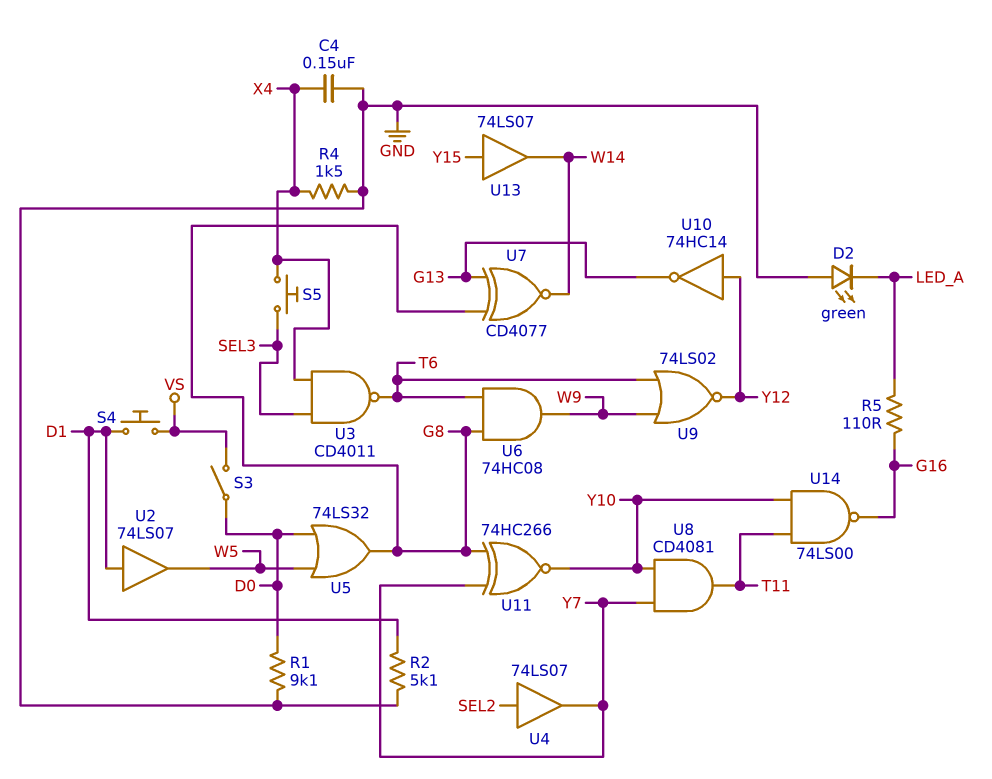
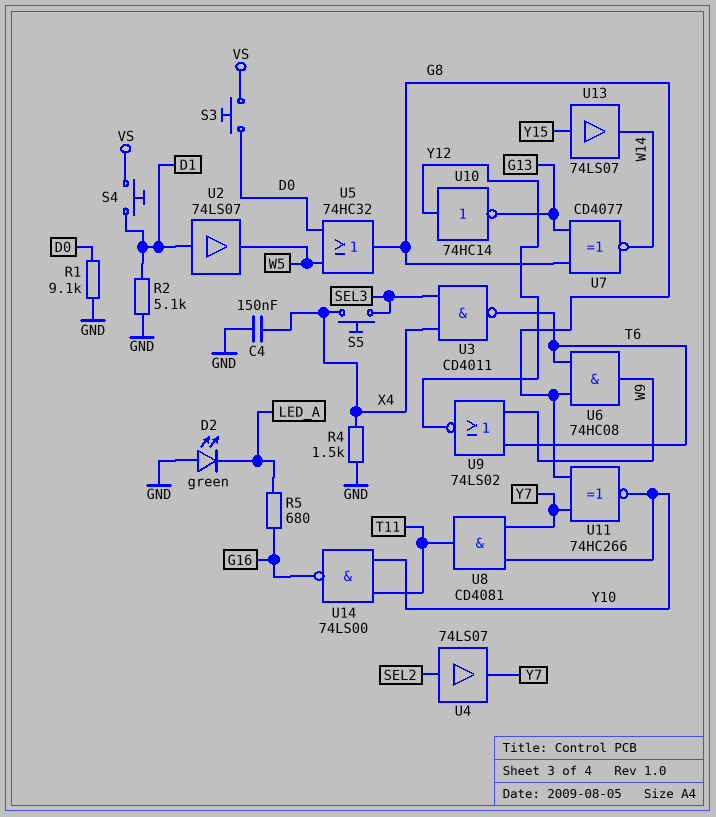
R5: 110 (G16, LED_A) -> 680 (G16, LED_A)
S3: switch (D0, VS) -> button (D0, VS)
U5: OR 74LS32 (in D0, in W5, out G8) -> OR 74HC32 (in D0, in W5, out G8)

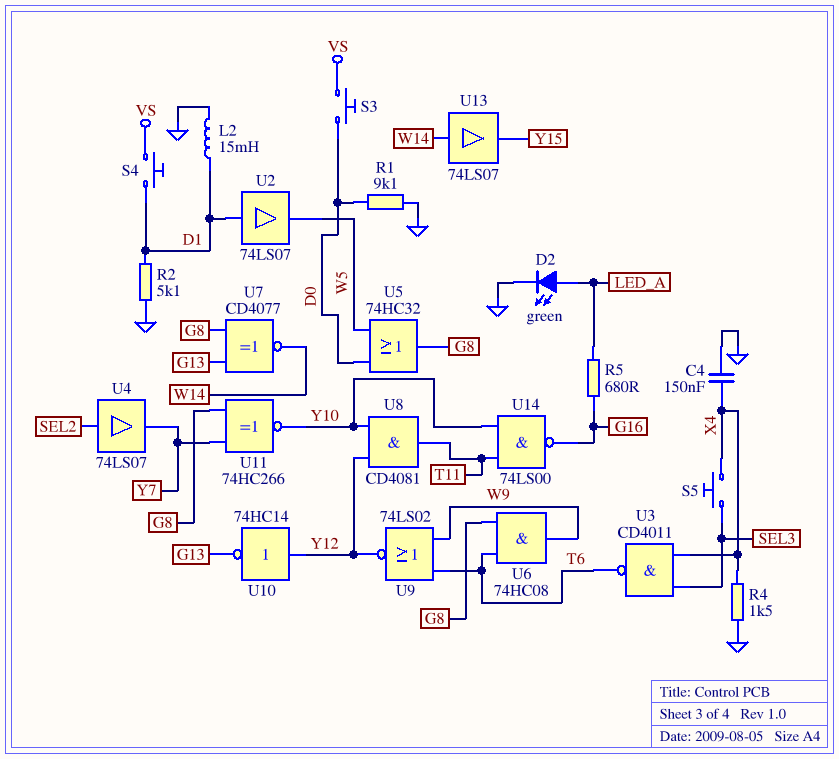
D2: LED green (A GND, K LED_A) -> LED green (A LED_A, K GND)
L2: none -> 15mH (D1, GND)
U8: AND CD4081 (in Y7, in Y10, out T11) -> AND CD4081 (in Y10, in Y12, out T11)
U13: buffer 74LS07 (in Y15, out W14) -> buffer 74LS07 (in W14, out Y15)

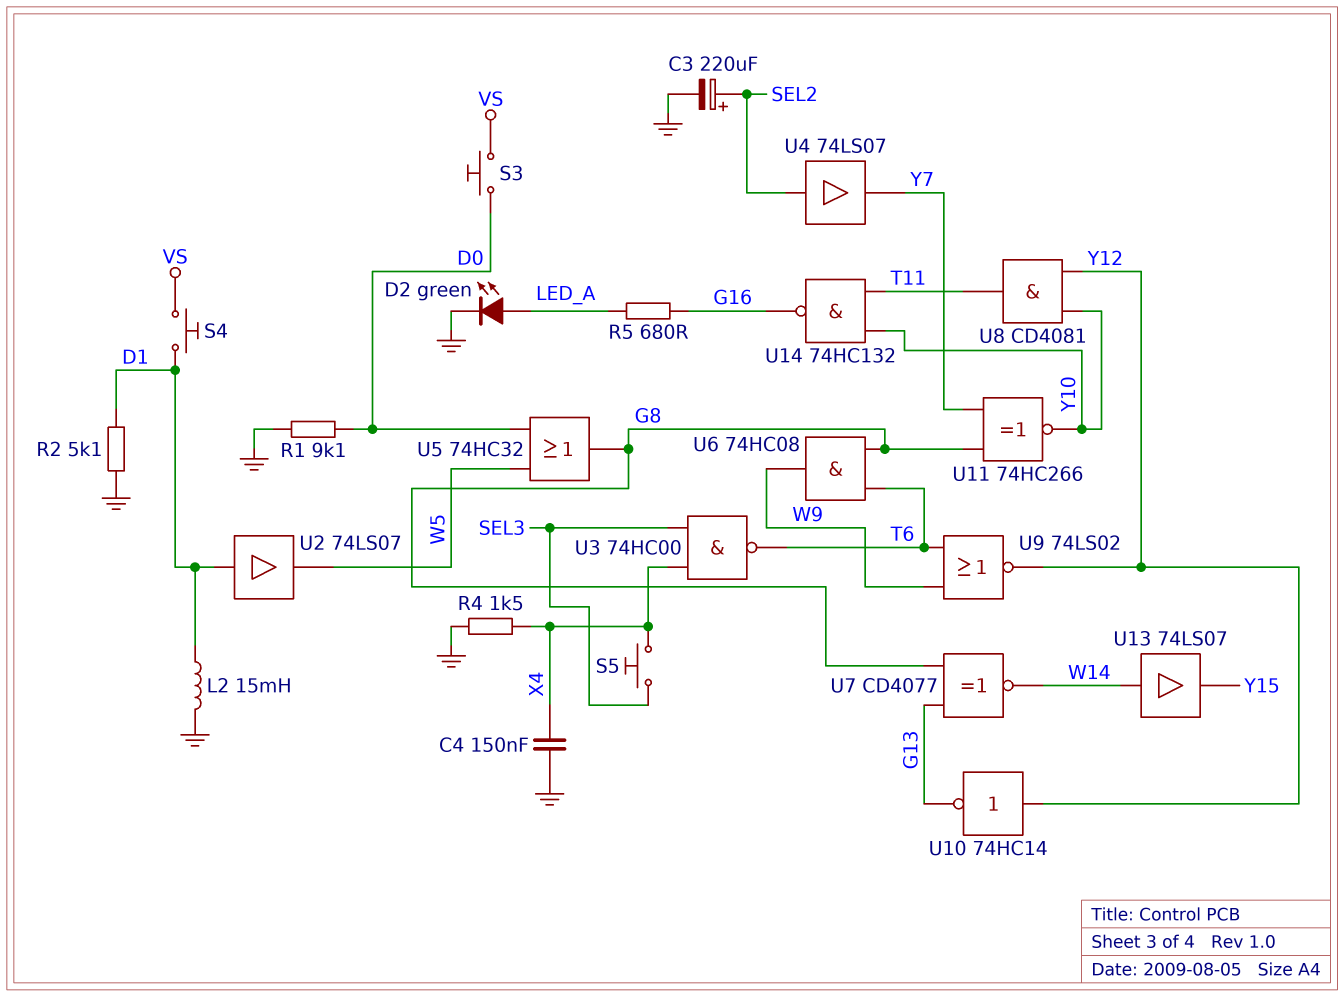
C3: none -> 220uF (plus SEL2, minus GND)
U3: NAND CD4011 (in SEL3, in X4, out T6) -> NAND 74HC00 (in SEL3, in X4, out T6)
U14: NAND 74LS00 (in T11, in Y10, out G16) -> NAND 74HC132 (in T11, in Y10, out G16)

